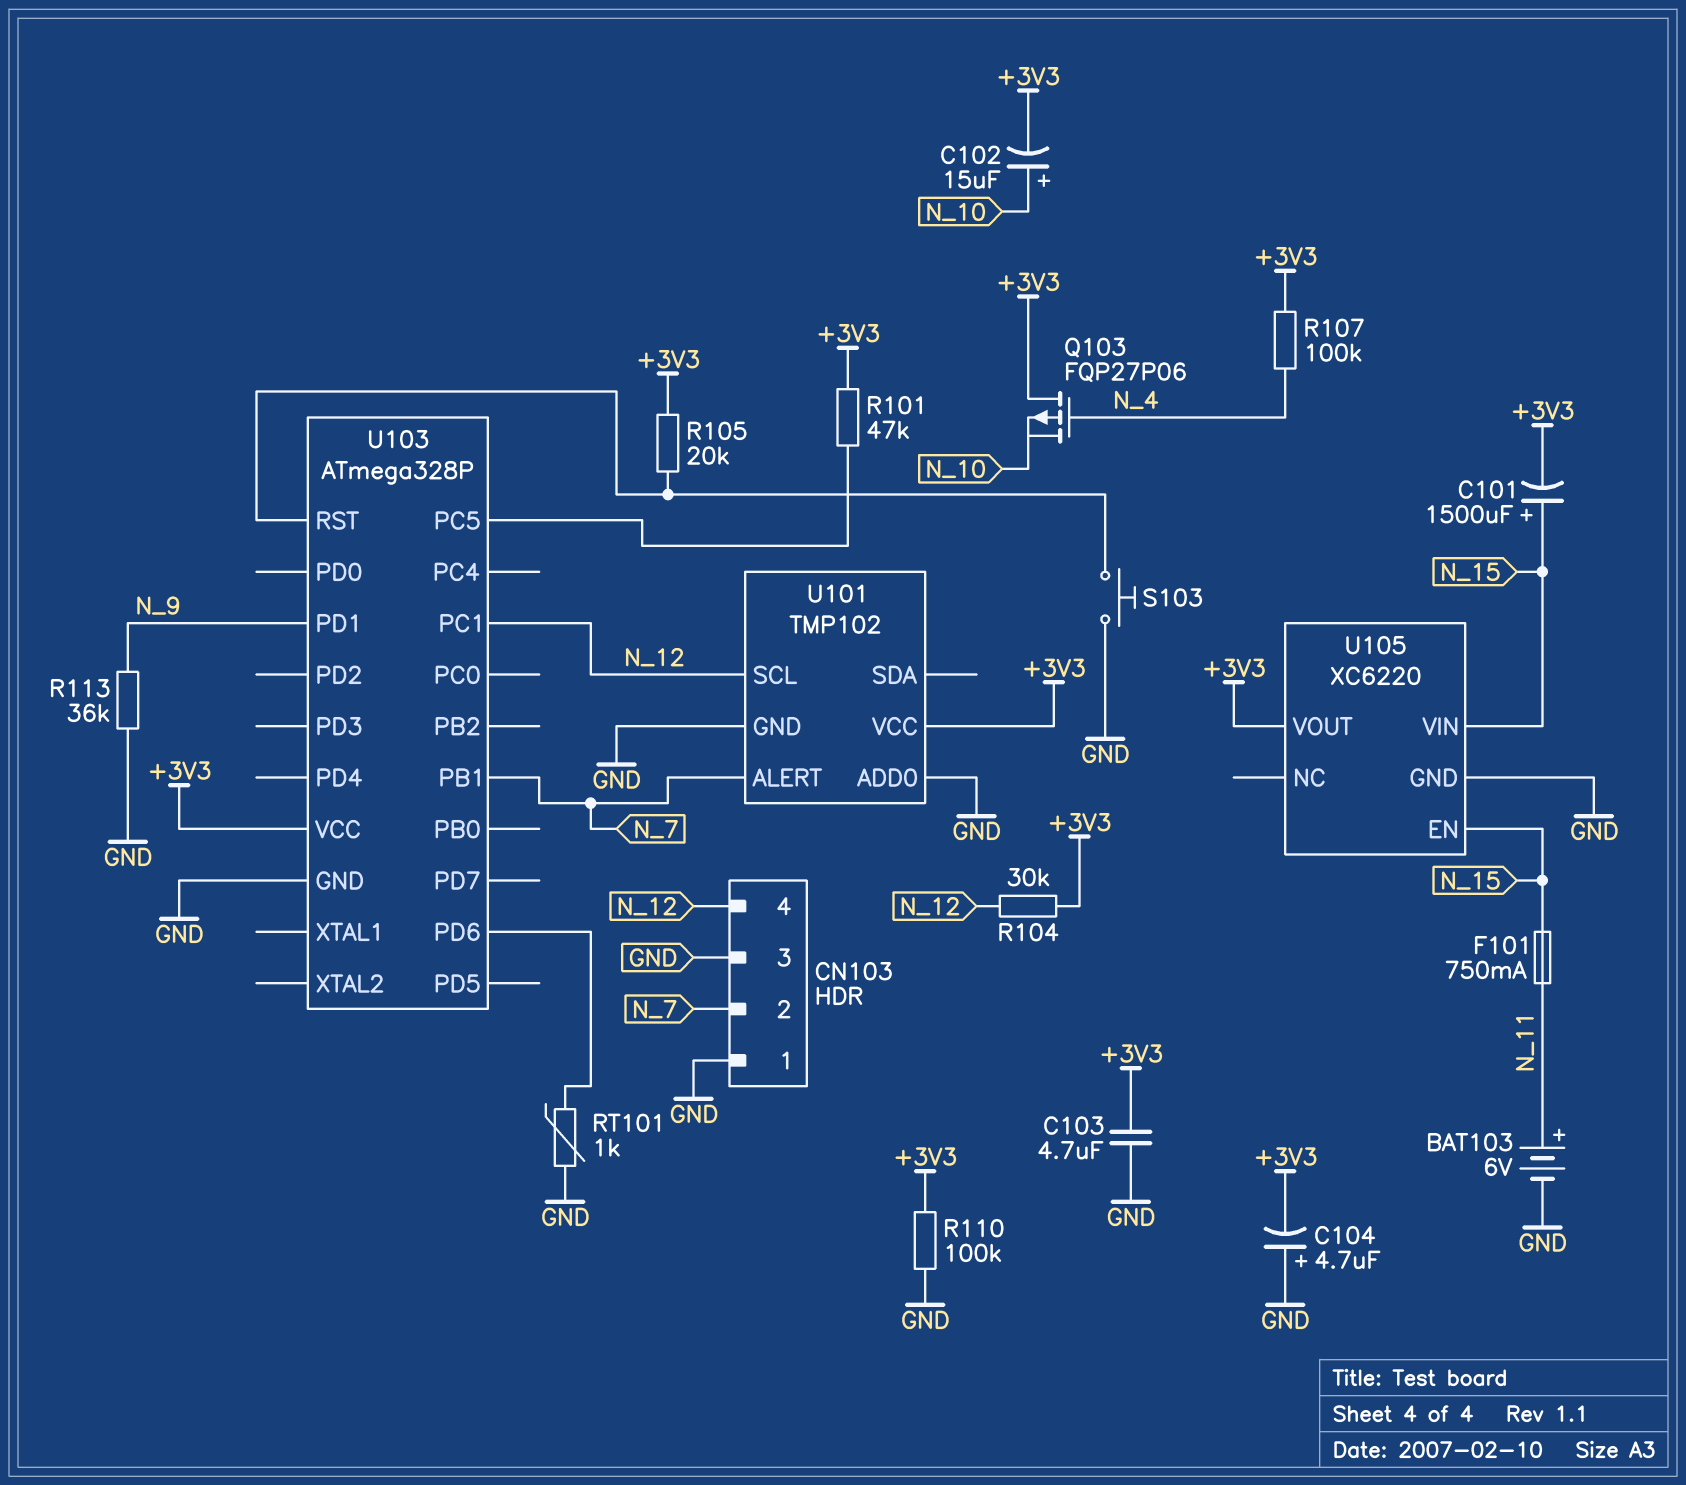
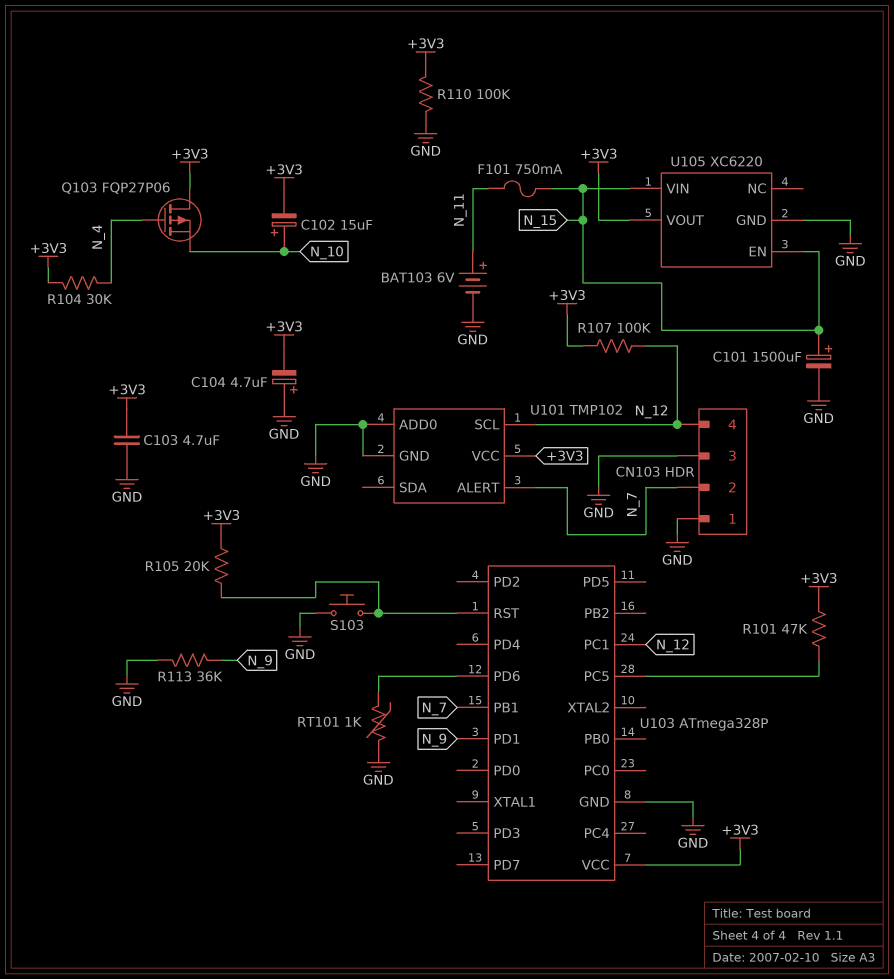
C101: 1500uF (plus N_15, minus +3V3) -> 1500uF (plus N_15, minus GND)
R104: 30k (+3V3, N_12) -> 30k (+3V3, N_4)
R107: 100k (+3V3, N_4) -> 100k (+3V3, N_12)

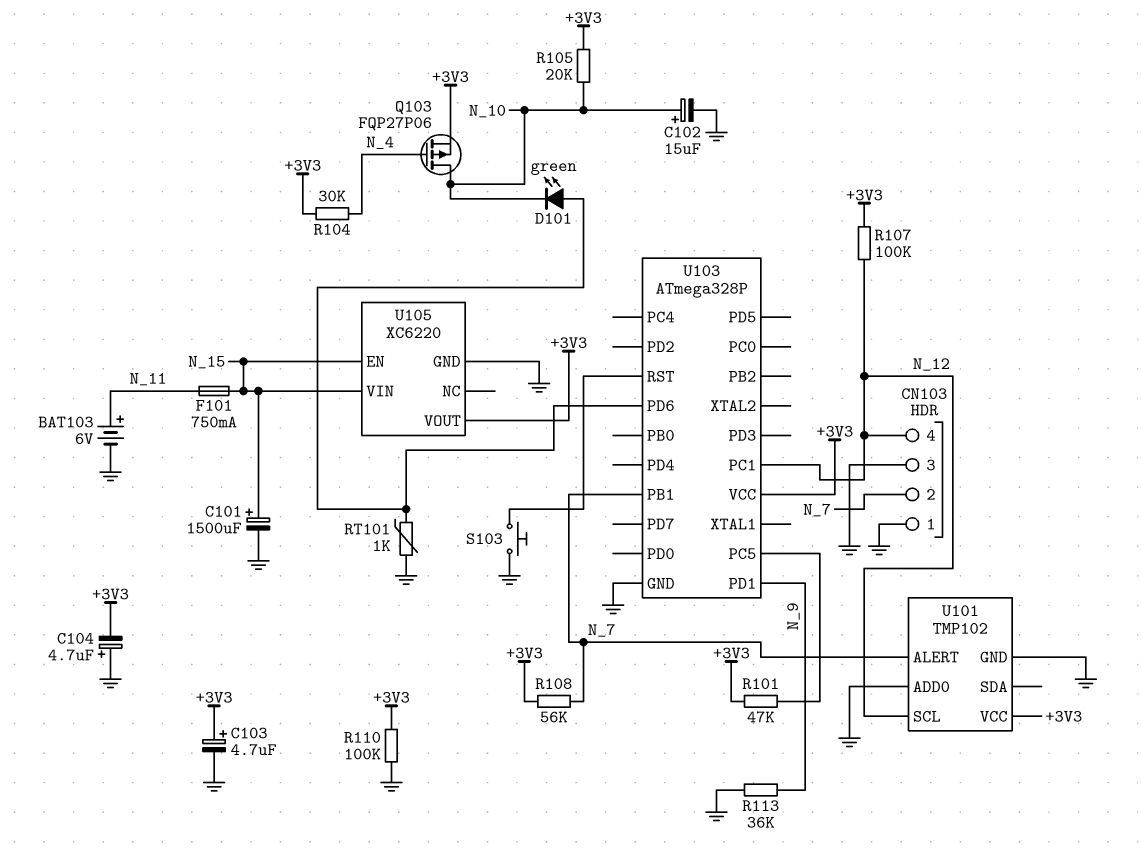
C102: 15uF (plus N_10, minus +3V3) -> 15uF (plus N_10, minus GND)
C103: 4.7uF (+3V3, GND) -> 4.7uF (plus +3V3, minus GND)
D101: none -> LED green (A U103/PD6, K N_10)
Q103: PMOS FQP27P06 (G N_4, D +3V3, S N_10) -> PMOS FQP27P06 (G N_4, D N_10, S +3V3)
R105: 20k (+3V3, U103/RST) -> 20k (+3V3, N_10)
R108: none -> 56k (+3V3, N_7)

